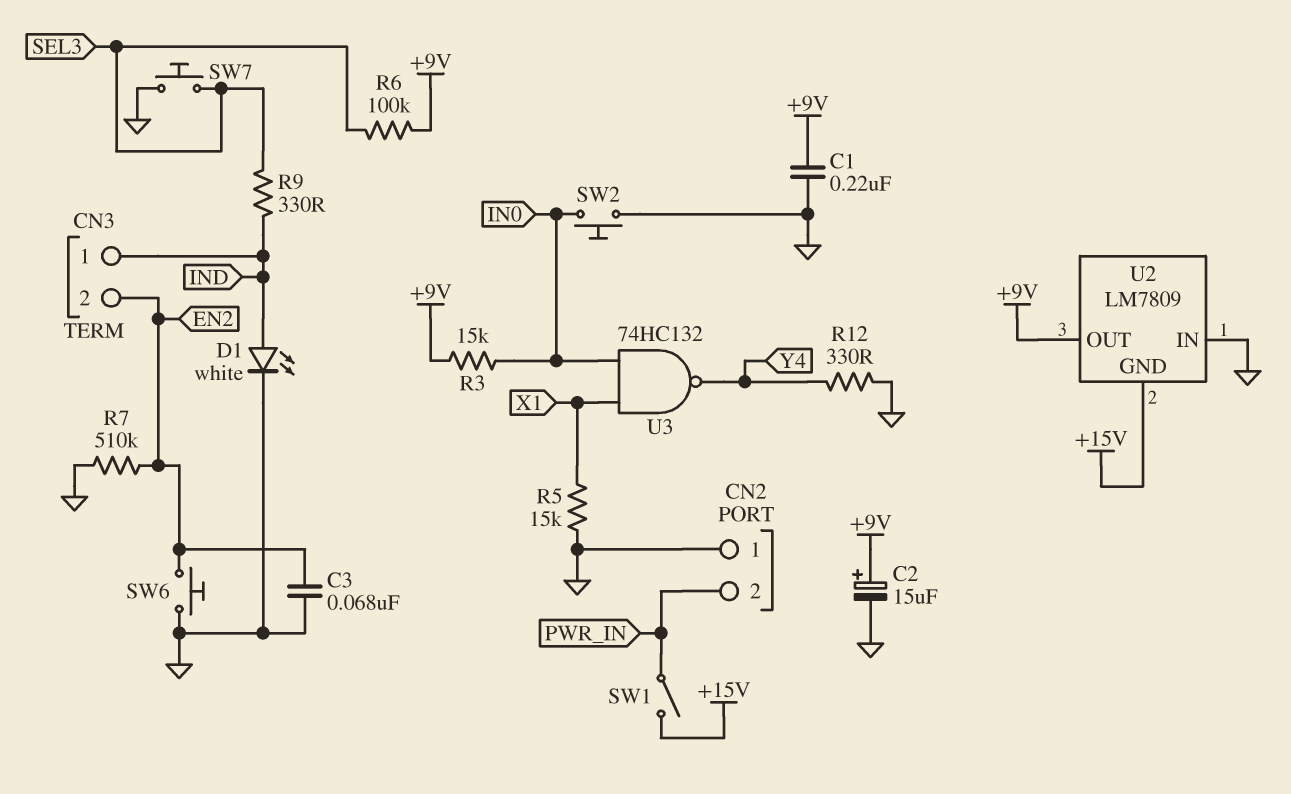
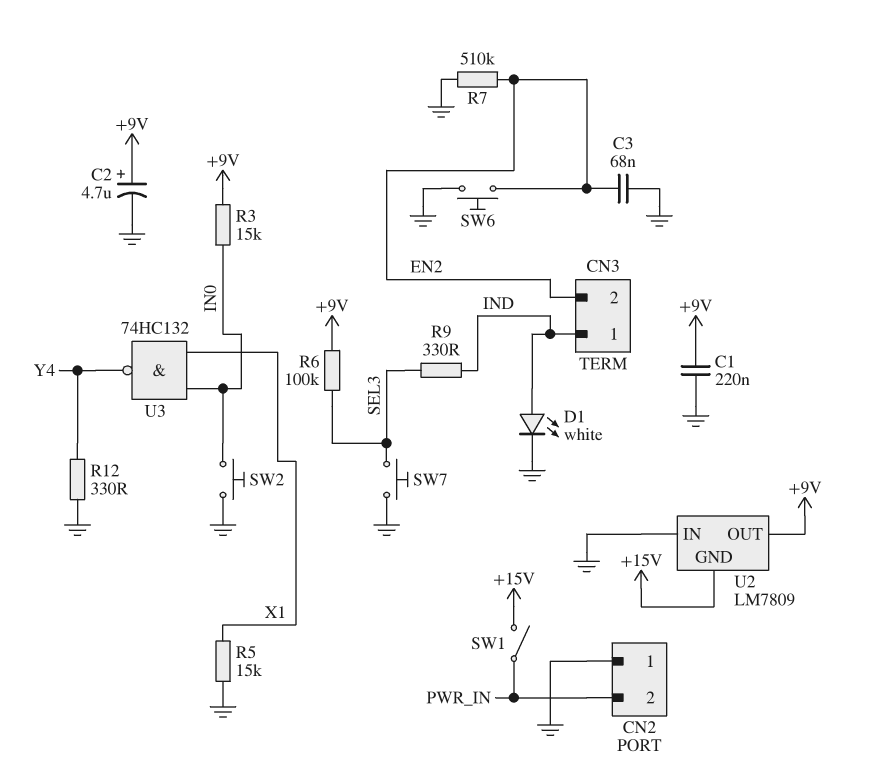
C2: 15uF (plus +9V, minus GND) -> 4.7uF (plus +9V, minus GND)

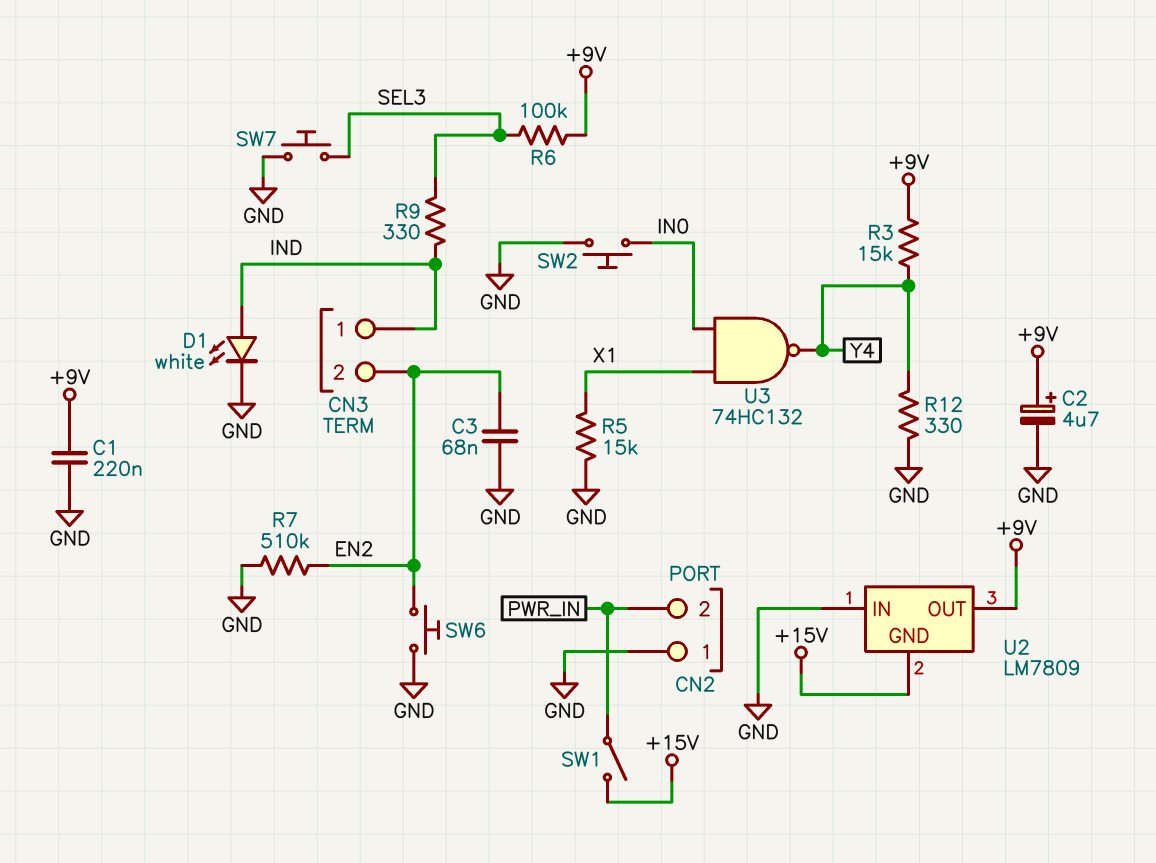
R3: 15k (+9V, IN0) -> 15k (+9V, Y4)

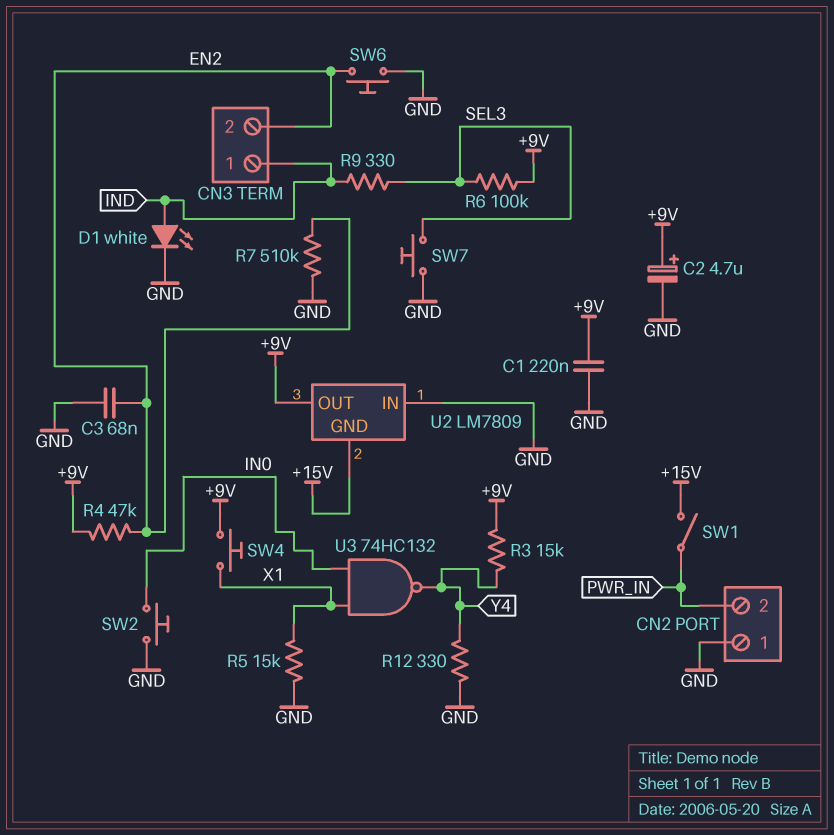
R4: none -> 47k (+9V, EN2)
SW4: none -> button (+9V, X1)

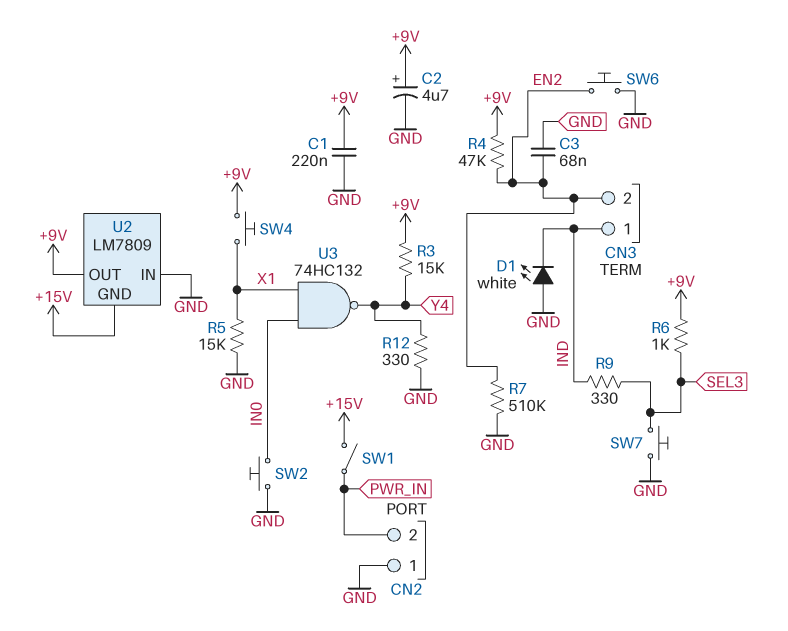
D1: LED white (A IND, K GND) -> LED white (A GND, K IND)
R6: 100k (+9V, SEL3) -> 1k (+9V, SEL3)

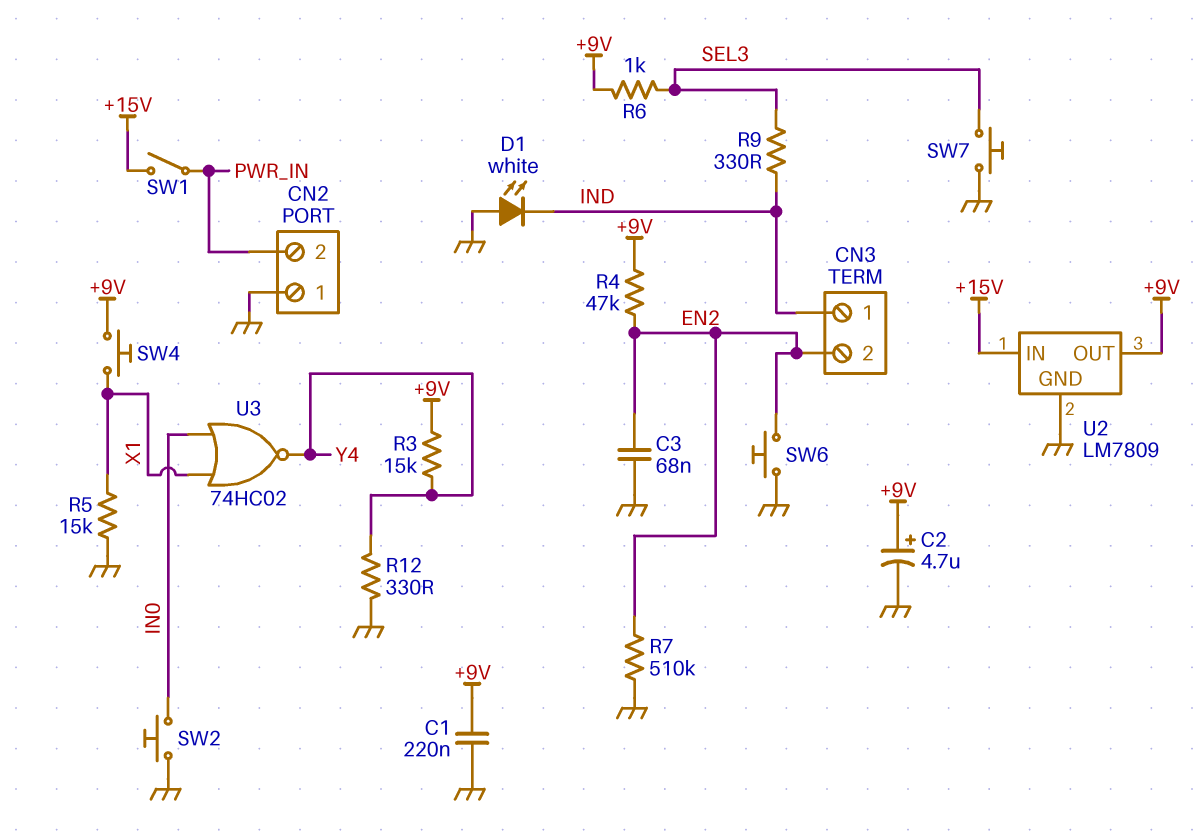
U2 pin GND: +15V -> GND
U2 pin IN: GND -> +15V
U3: NAND 74HC132 (in IN0, in X1, out Y4) -> NOR 74HC02 (in IN0, in X1, out Y4)

